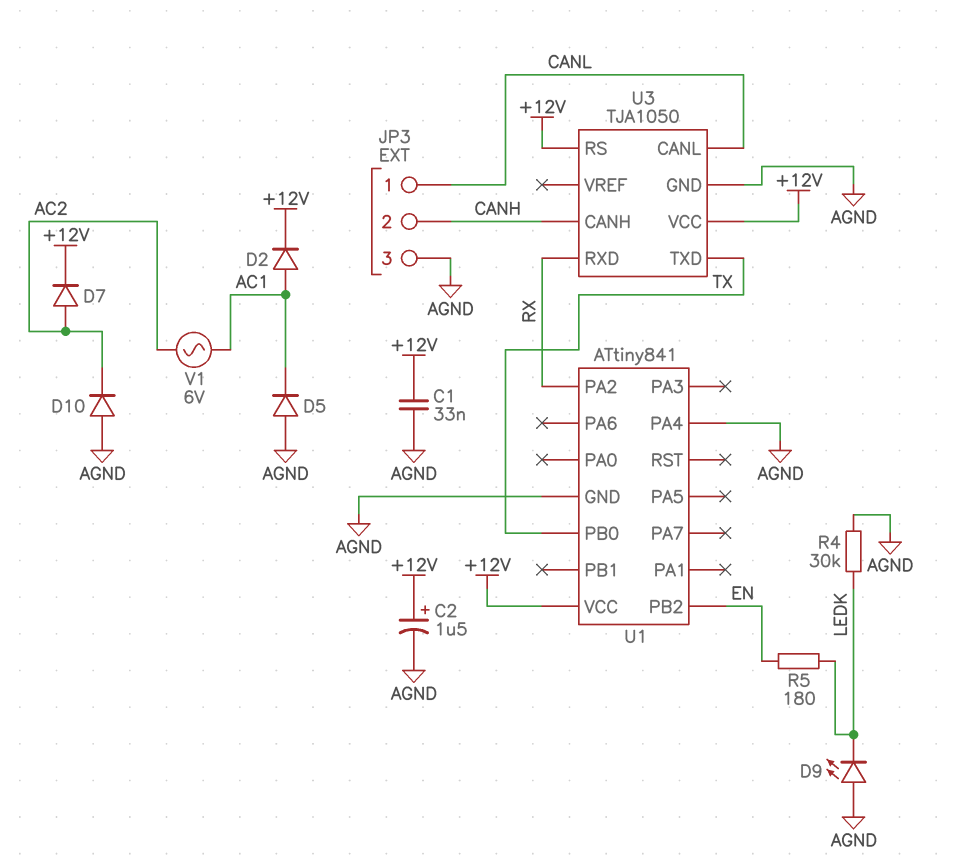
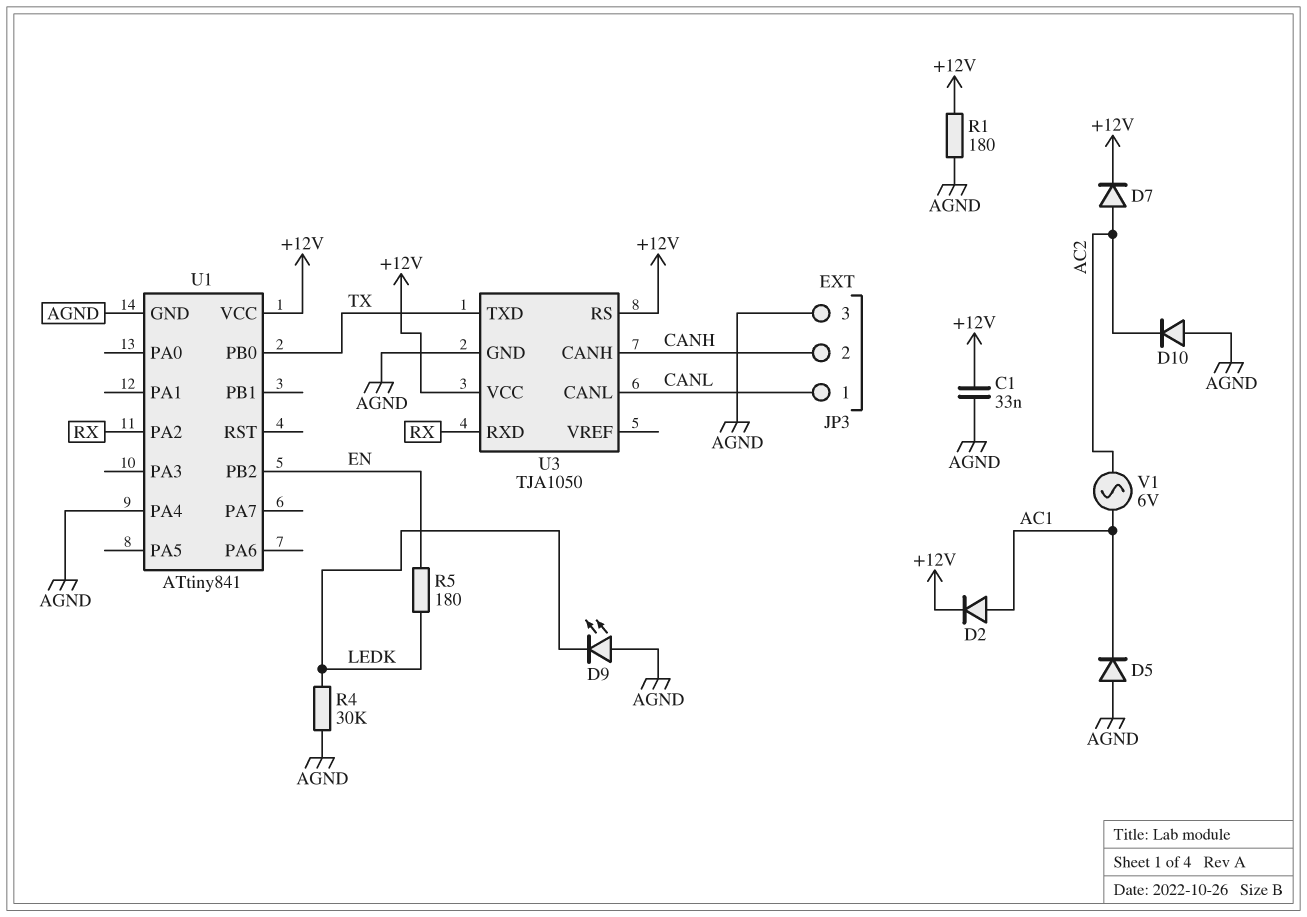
C2: 1.5uF (plus +12V, minus AGND) -> none
R1: none -> 180 (+12V, AGND)

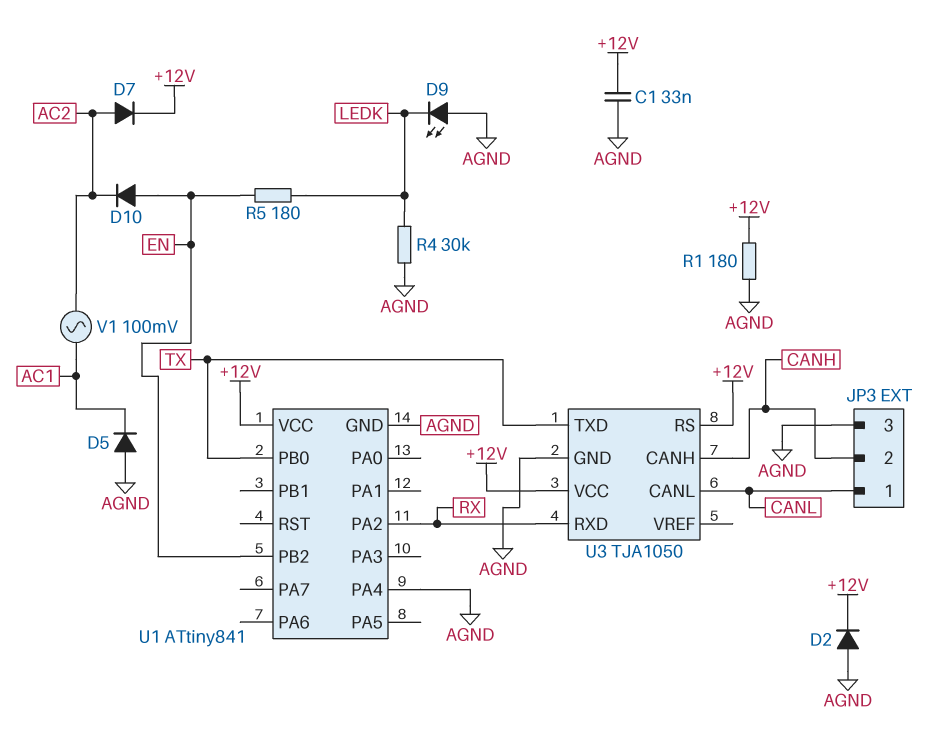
D2: diode (A AC1, K +12V) -> diode (A AGND, K +12V)
D10: diode (A AGND, K AC2) -> diode (A EN, K AC2)
V1: AC 6V (AC1, AC2) -> AC 100mV (AC1, AC2)

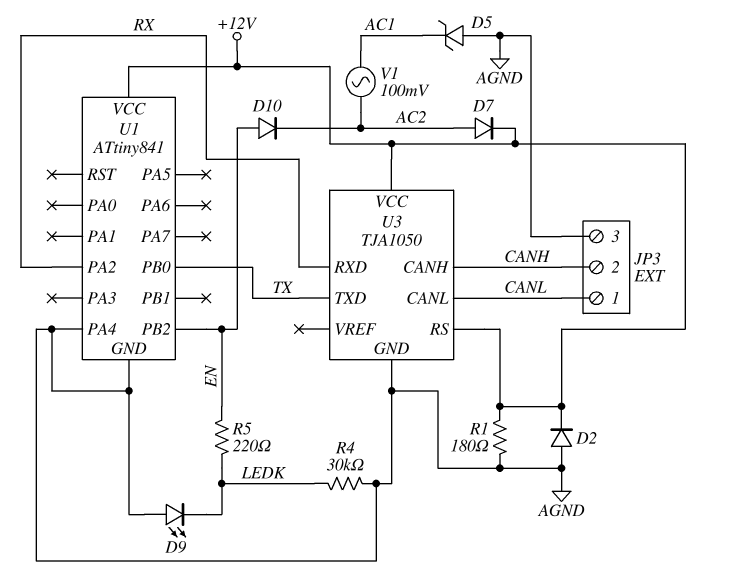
C1: 33nF (+12V, AGND) -> none
D5: diode (A AGND, K AC1) -> zener (A AGND, K AC1)
R5: 180 (EN, LEDK) -> 220 (EN, LEDK)

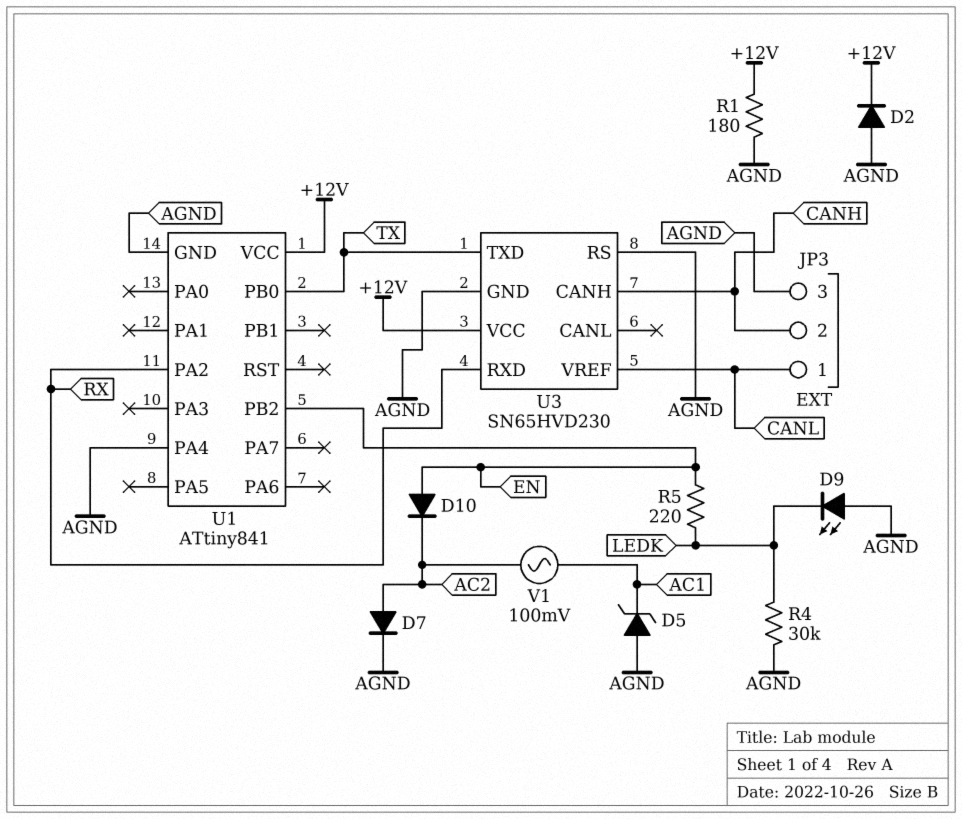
D7: diode (A AC2, K +12V) -> diode (A AC2, K AGND)
U3: TJA1050 -> SN65HVD230
U3 pin CANL: CANL -> none
U3 pin RS: +12V -> AGND
U3 pin VREF: none -> CANL

